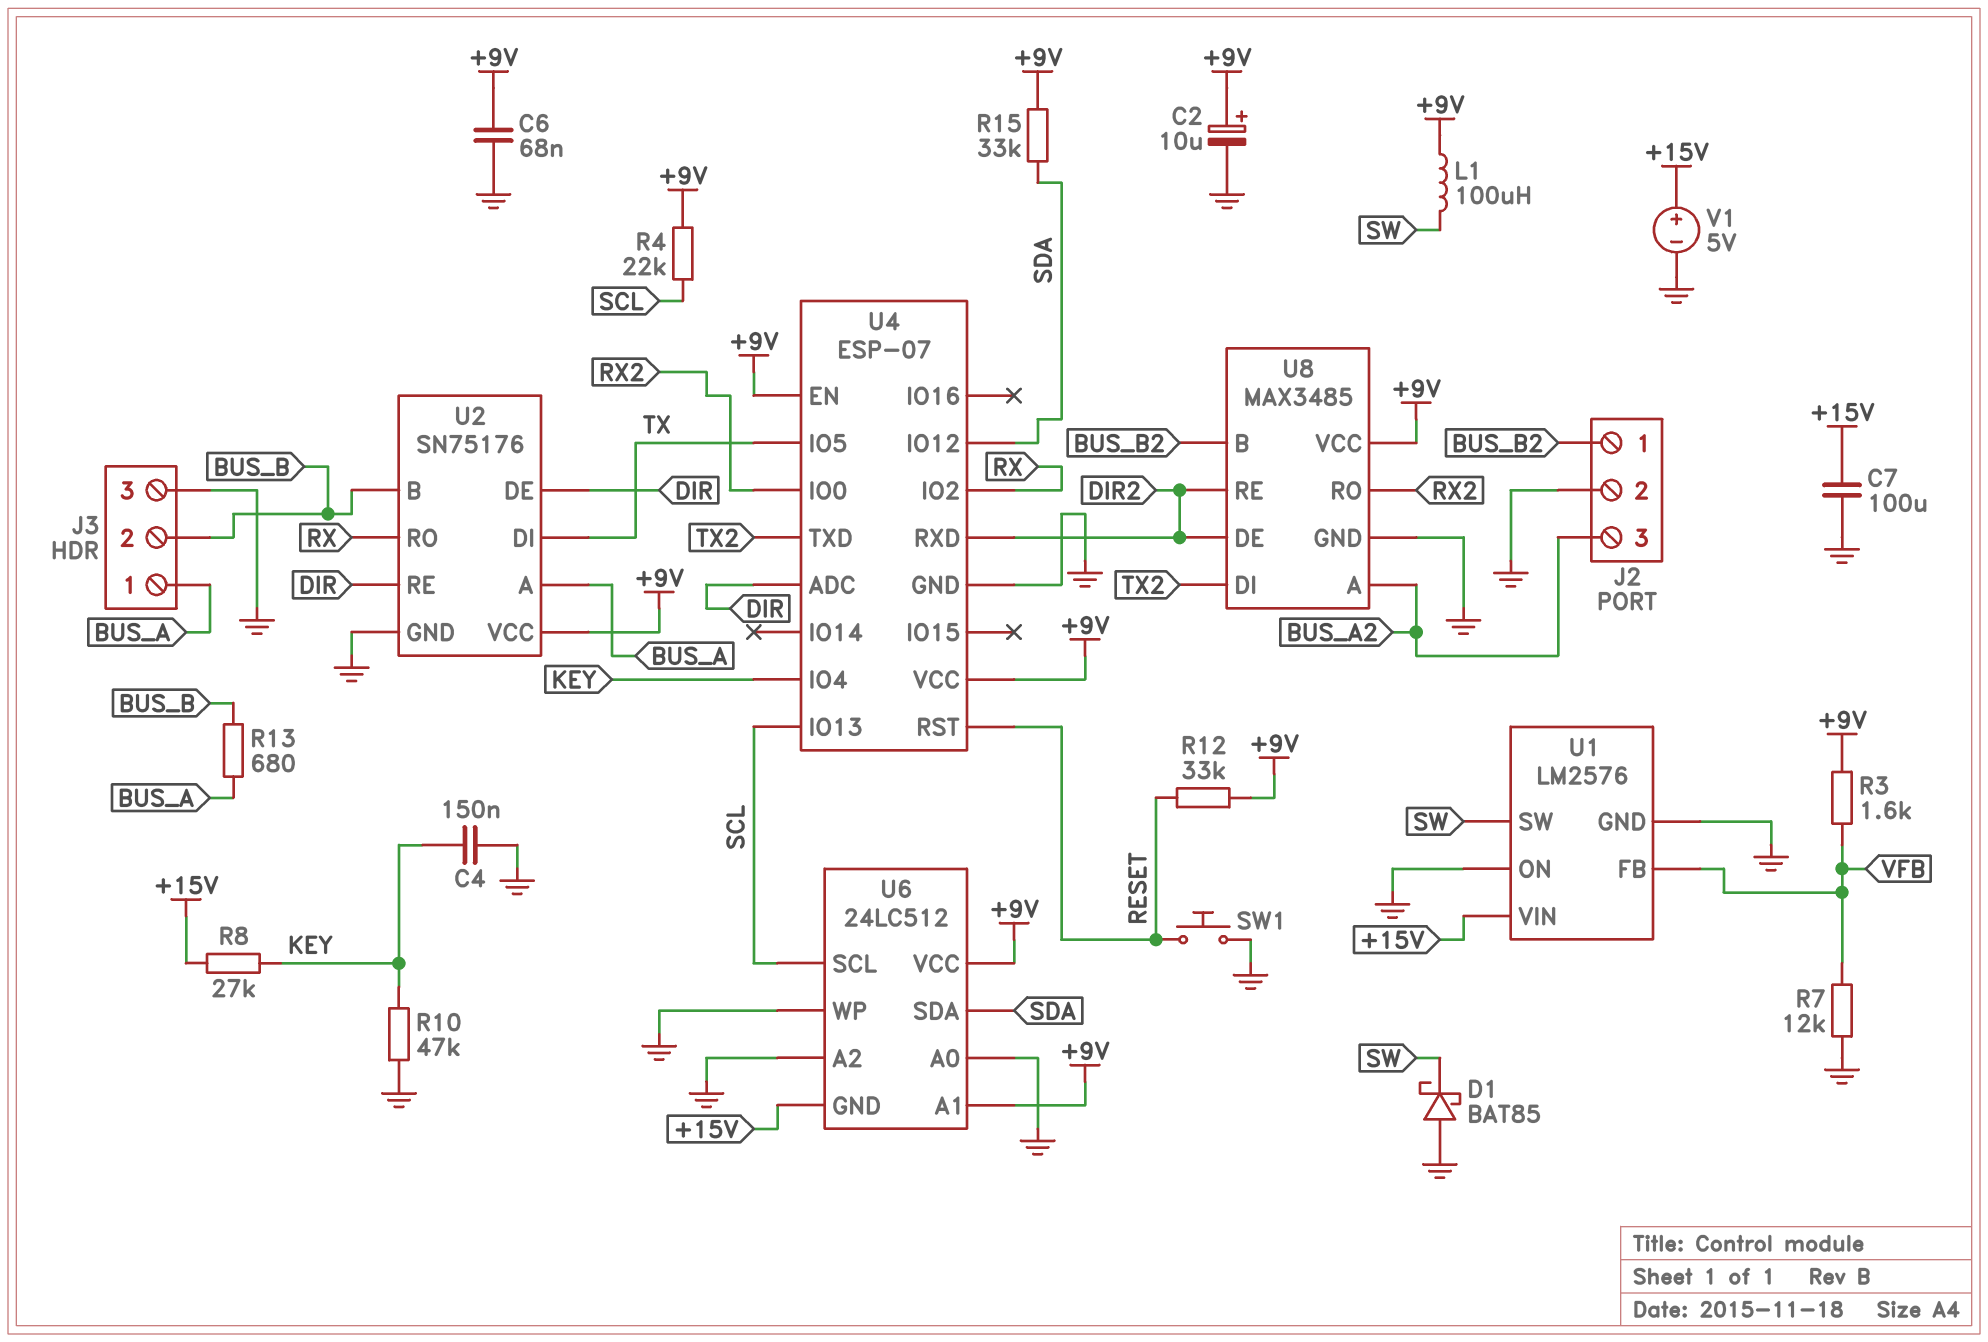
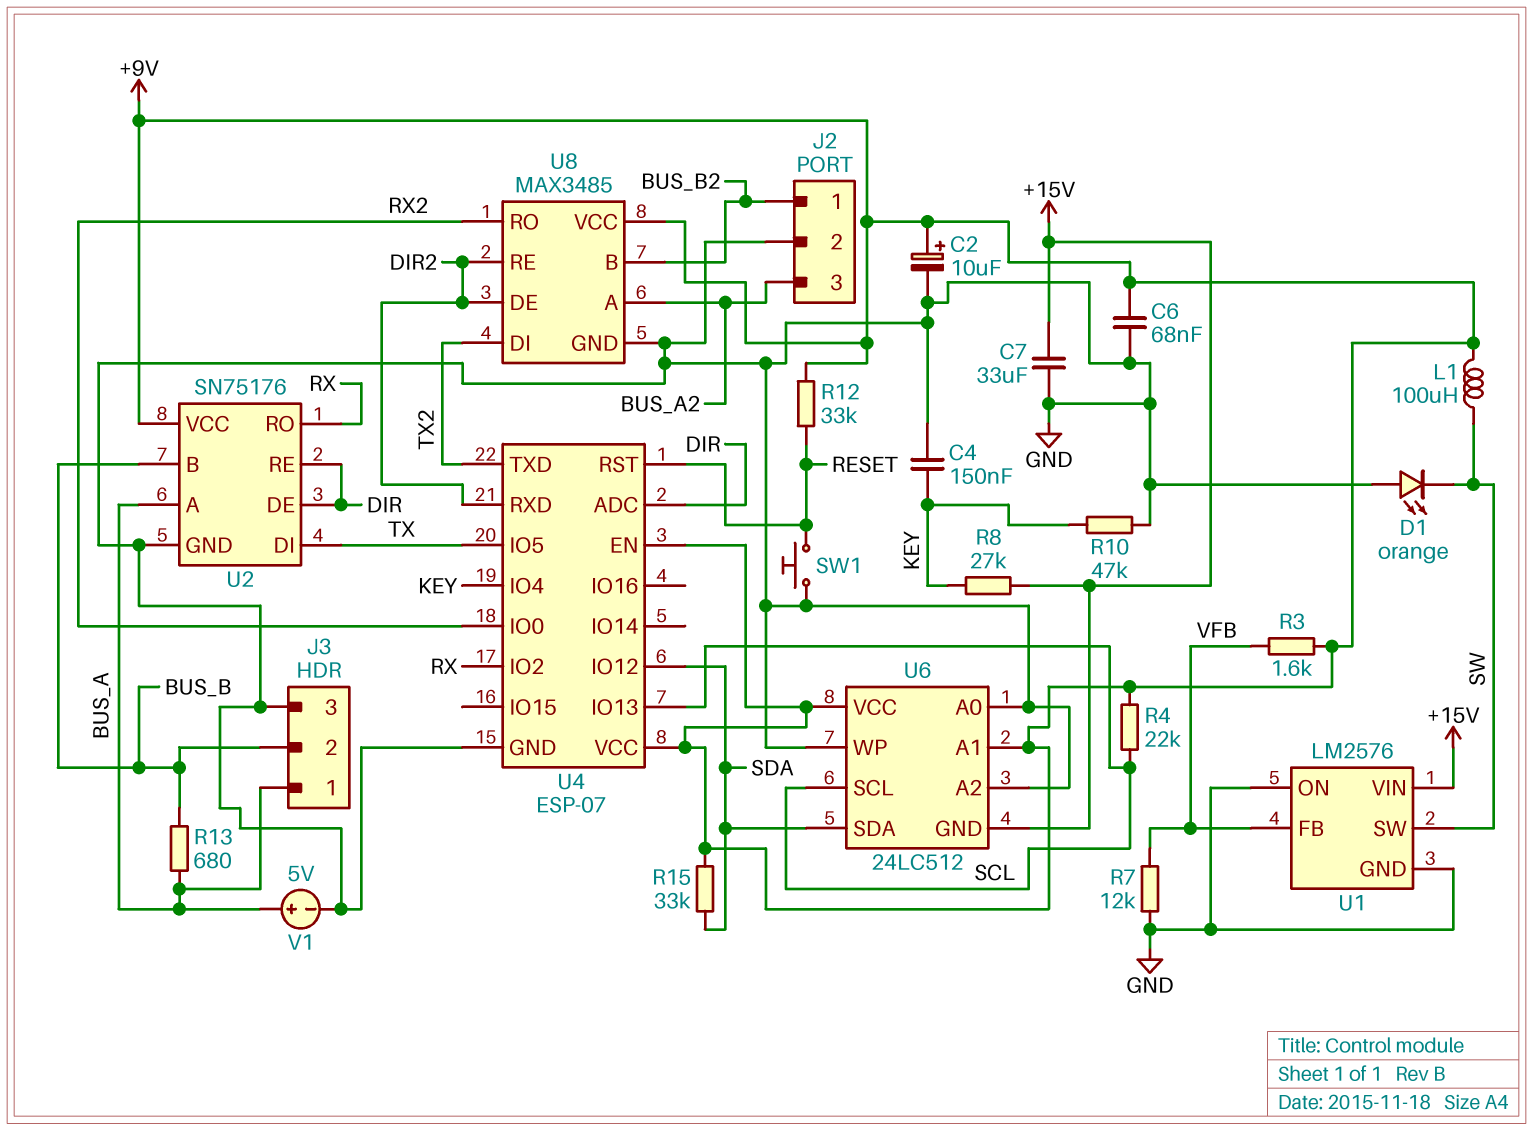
C7: 100uF (+15V, GND) -> 33uF (+15V, GND)
D1: schottky BAT85 (A GND, K SW) -> LED orange (A GND, K SW)
V1: 5V (plus +15V, minus GND) -> 5V (plus BUS_A, minus GND)

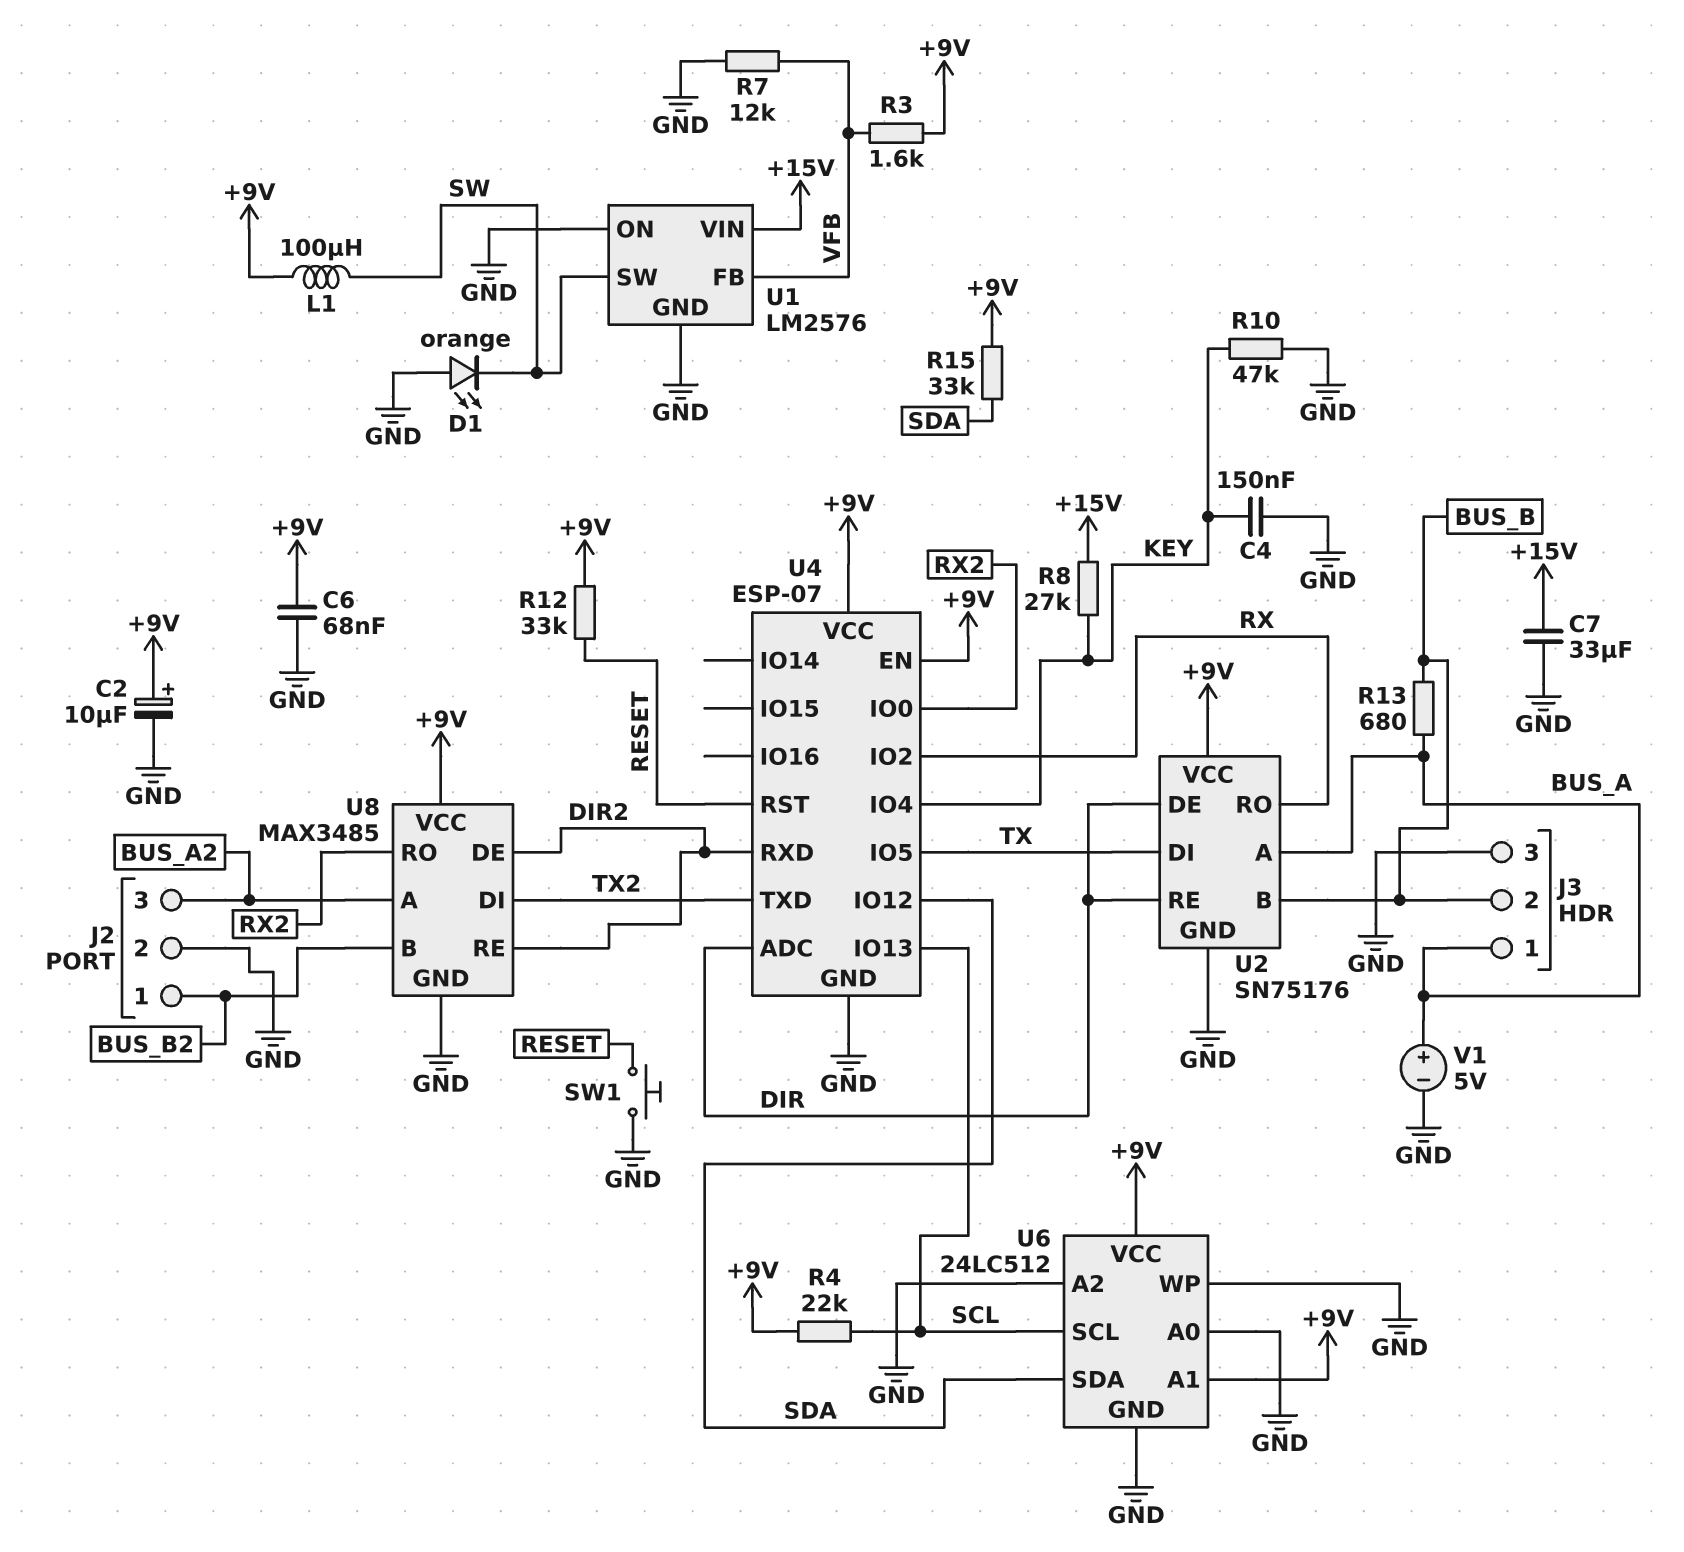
U6 pin GND: +15V -> GND

